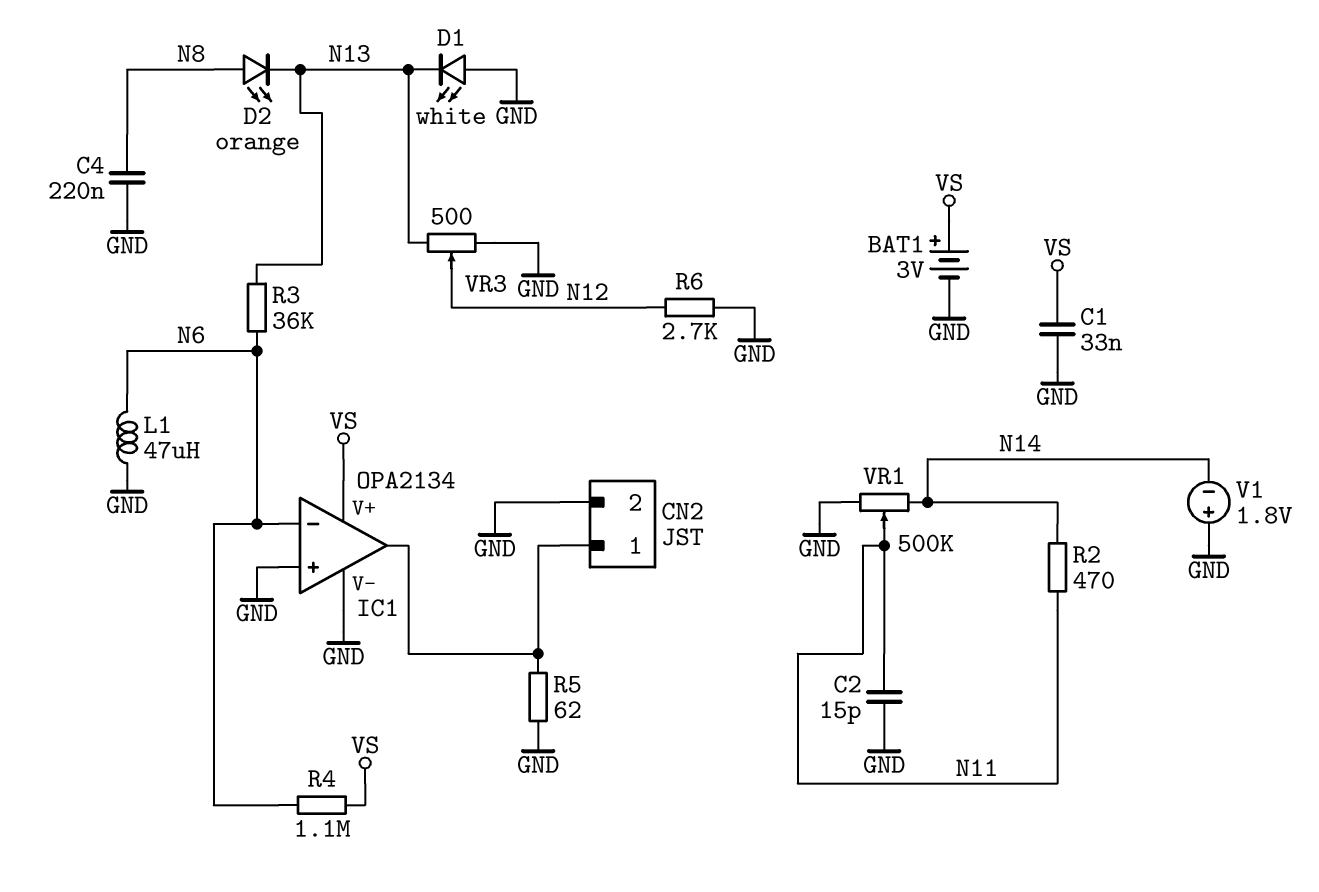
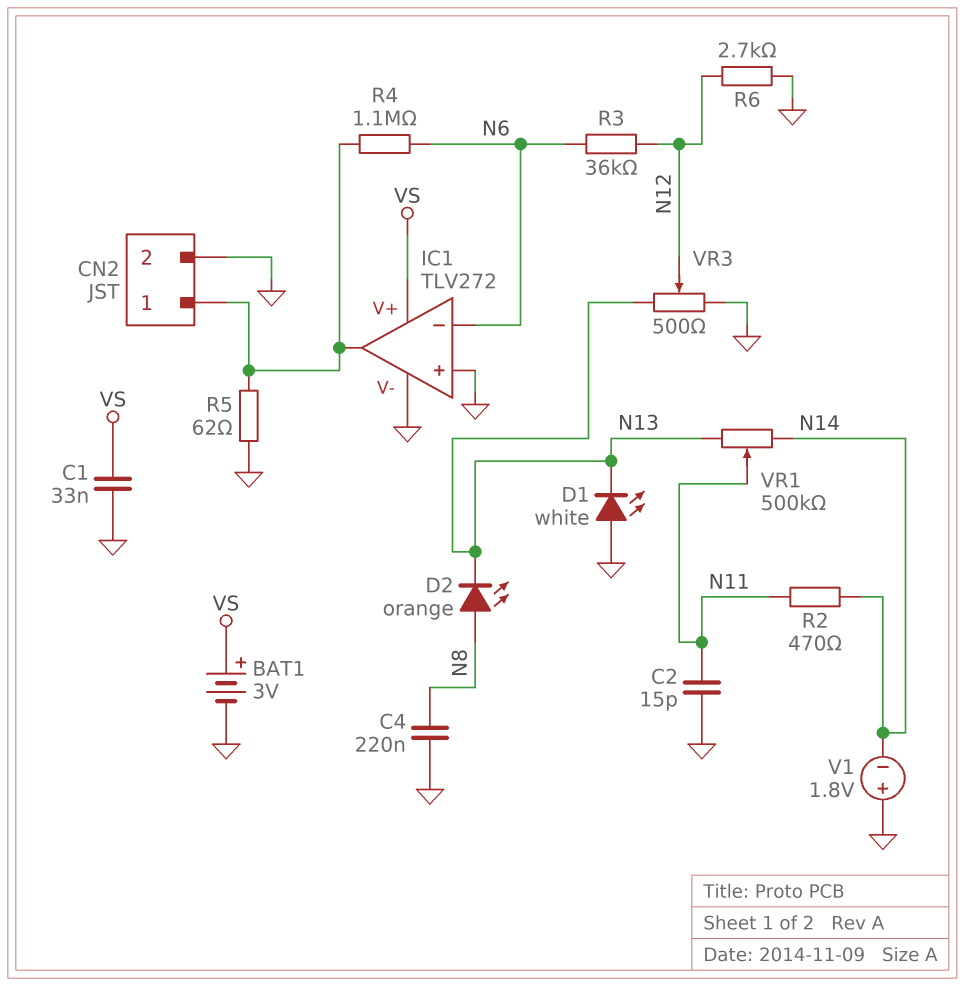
IC1: OPA2134 -> TLV272
L1: 47uH (GND, N6) -> none
R3: 36k (N6, N13) -> 36k (N6, N12)
R4: 1.1M (N6, VS) -> 1.1M (CN2/1, N6)
VR1: 500k (GND, N14, wiper N11) -> 500k (N13, N14, wiper N11)

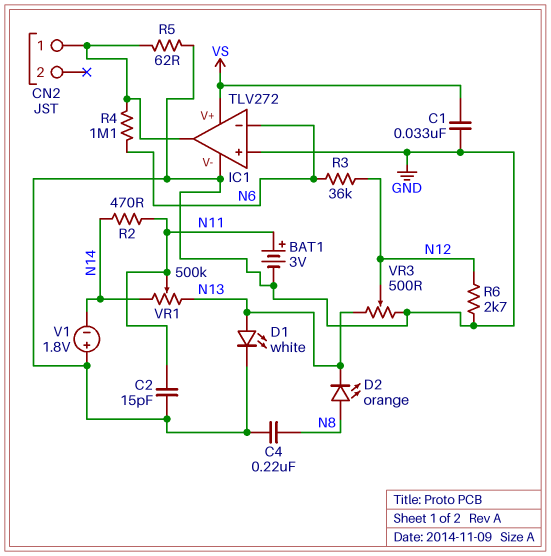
BAT1: 3V (plus VS, minus GND) -> 3V (plus N11, minus GND)
CN2 pin 2: GND -> none
D1: LED white (A GND, K N13) -> LED white (A N13, K GND)

